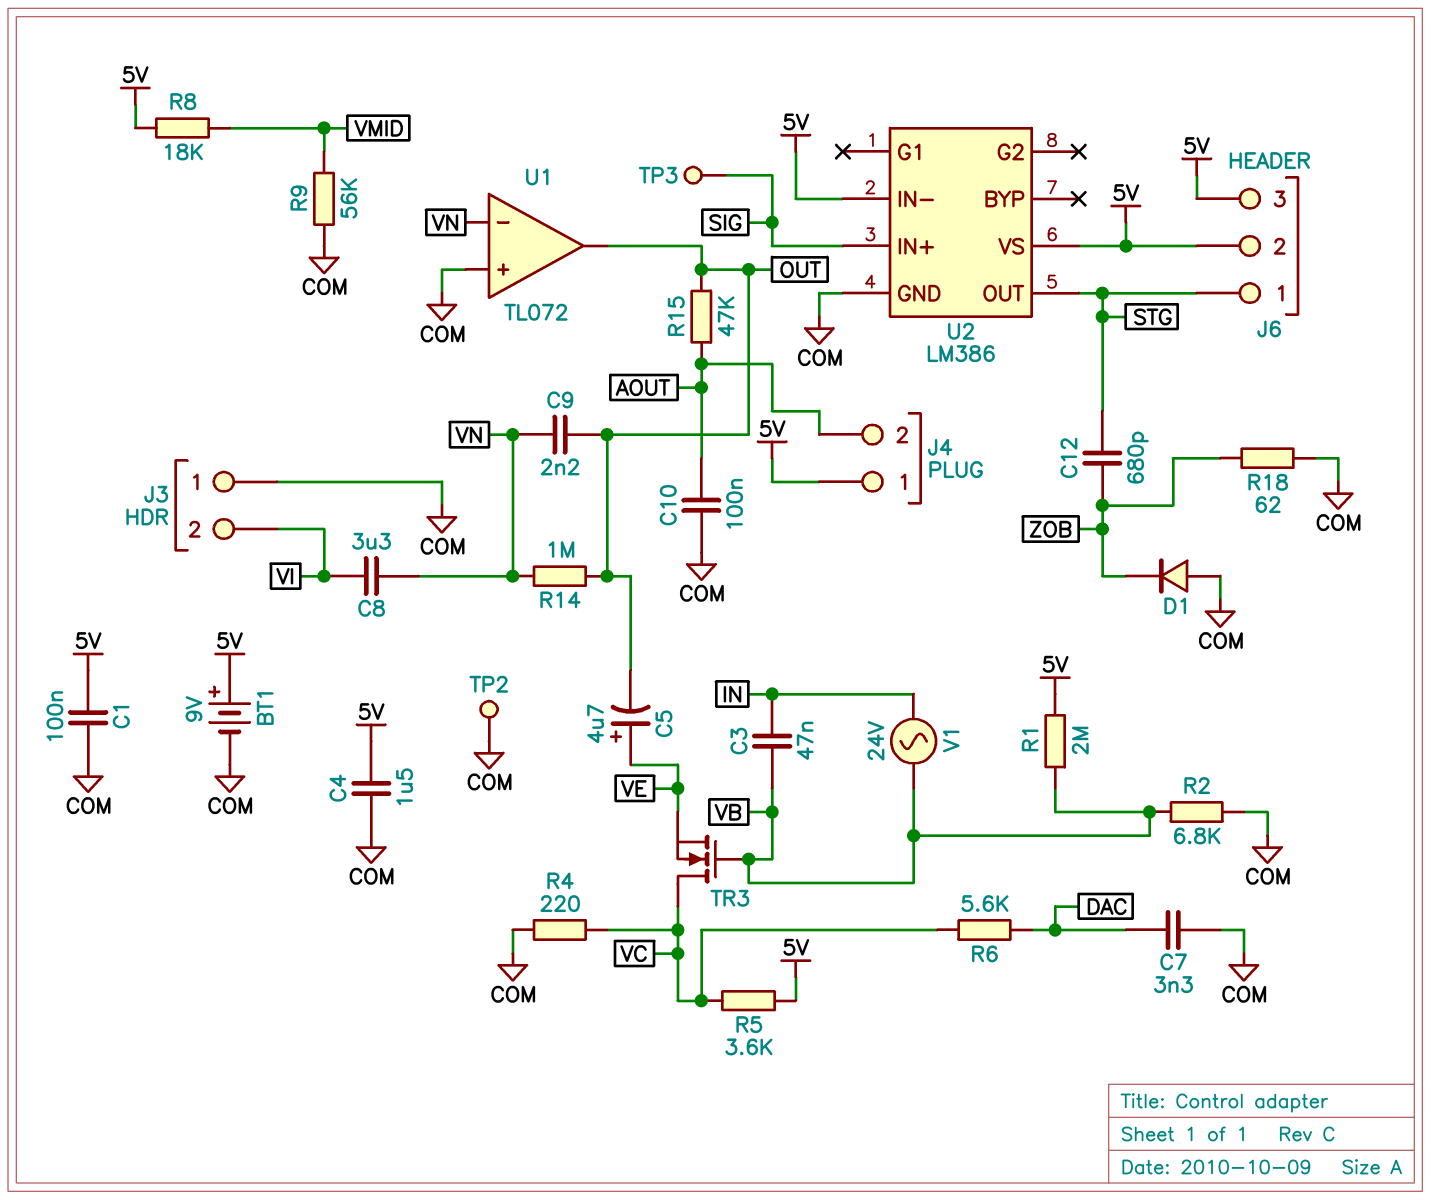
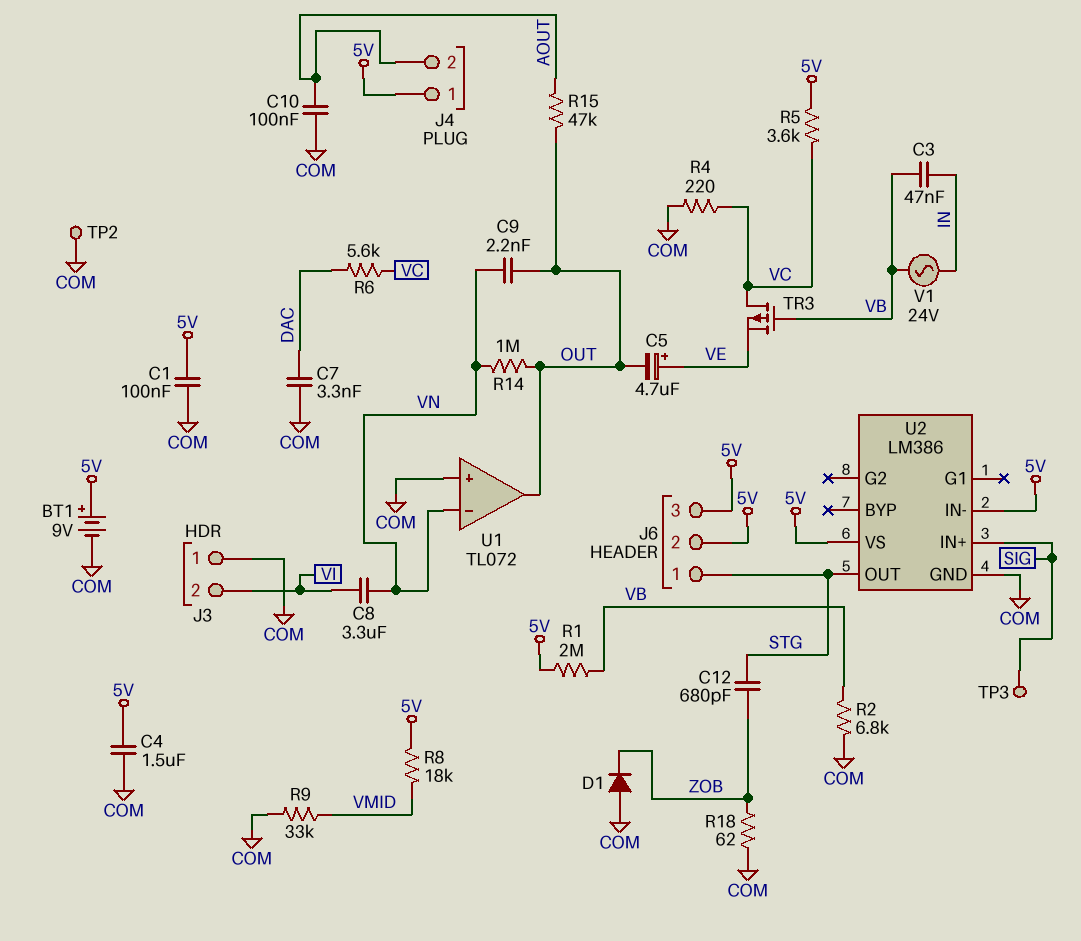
R9: 56k (COM, VMID) -> 33k (COM, VMID)
TR3: NMOS (G VB, D VC, S VE) -> PMOS (G VB, D VC, S VE)

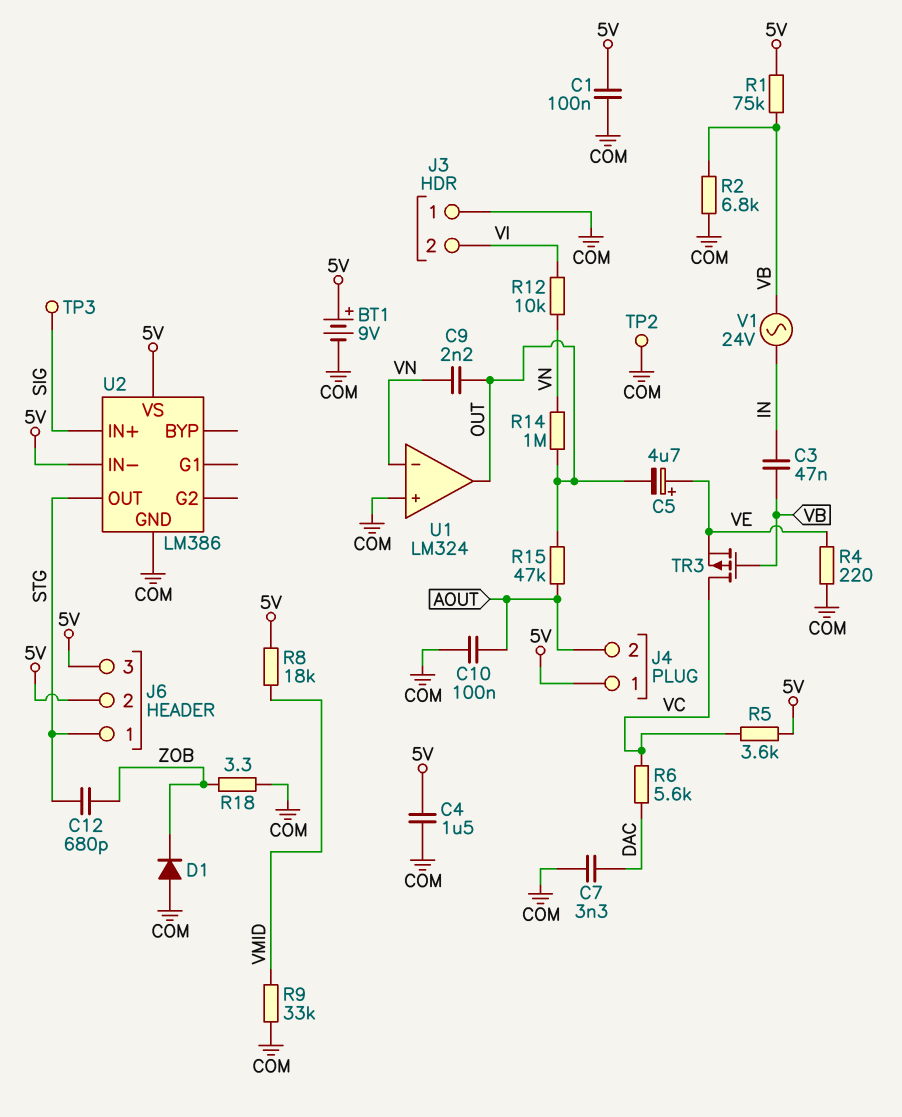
C8: 3.3uF (VI, VN) -> none
R1: 2M (5V, VB) -> 75k (5V, VB)
R4: 220 (COM, VC) -> 220 (COM, VE)
R12: none -> 10k (VI, VN)
R18: 62 (COM, ZOB) -> 3.3 (COM, ZOB)
U1: TL072 -> LM324

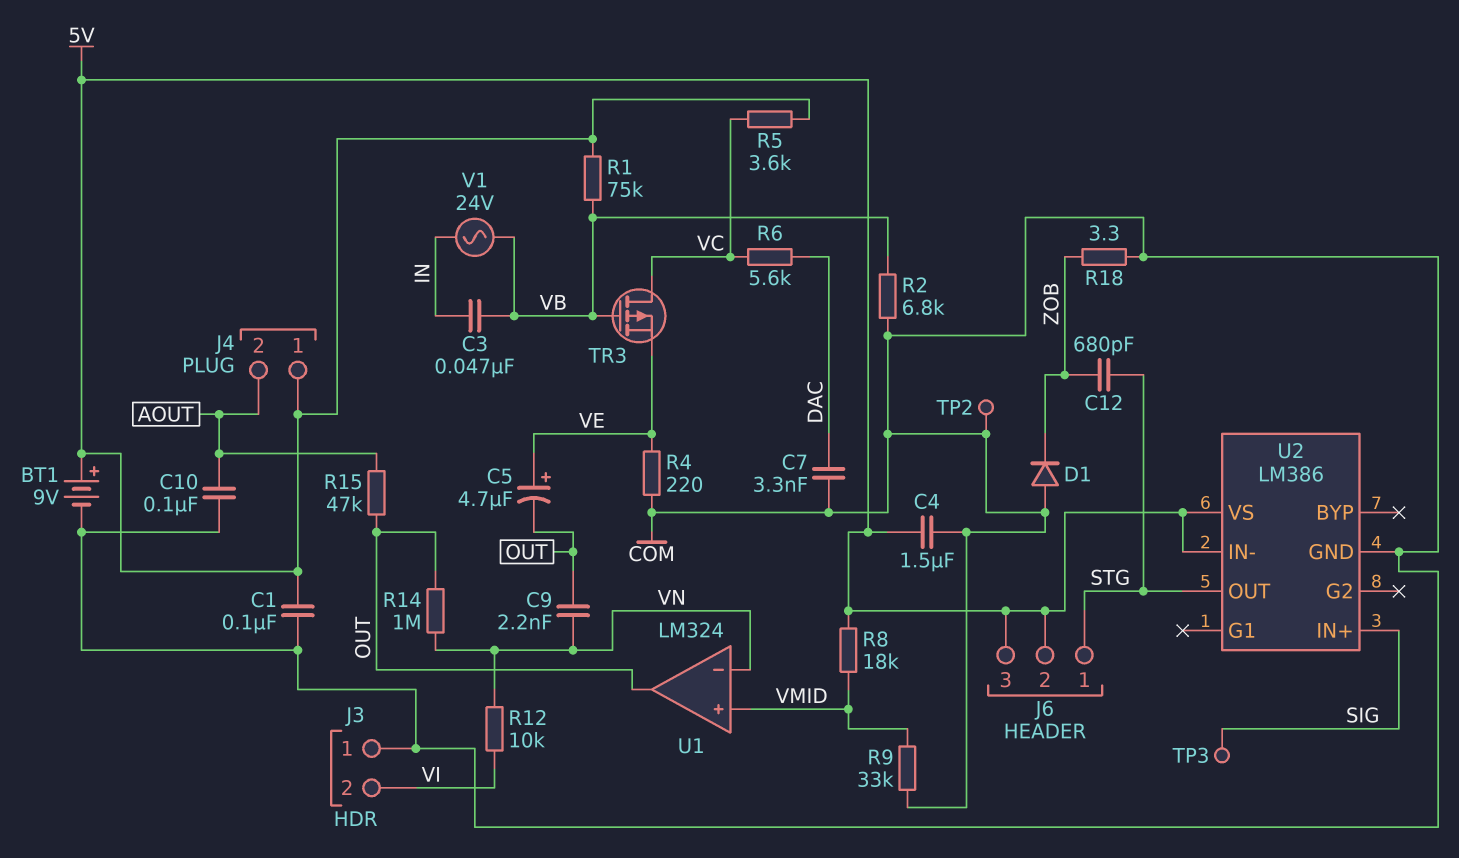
U1 pin in+: COM -> VMID

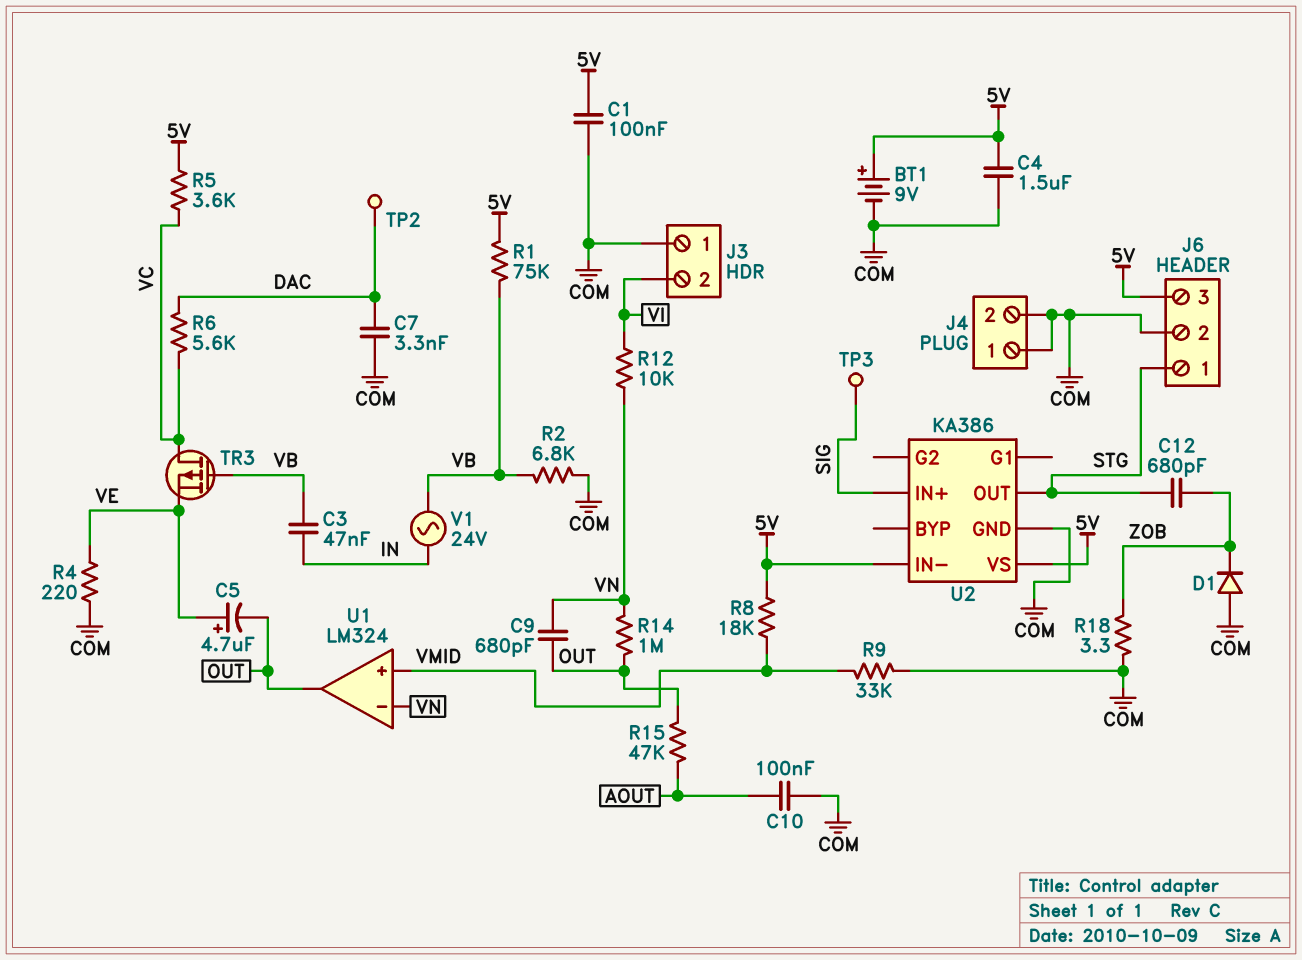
C9: 2.2nF (OUT, VN) -> 680pF (OUT, VN)
J4 pin 1: 5V -> COM
J4 pin 2: AOUT -> COM
J6 pin 2: 5V -> COM
TP2: test point (COM) -> test point (DAC)
U2: LM386 -> KA386

